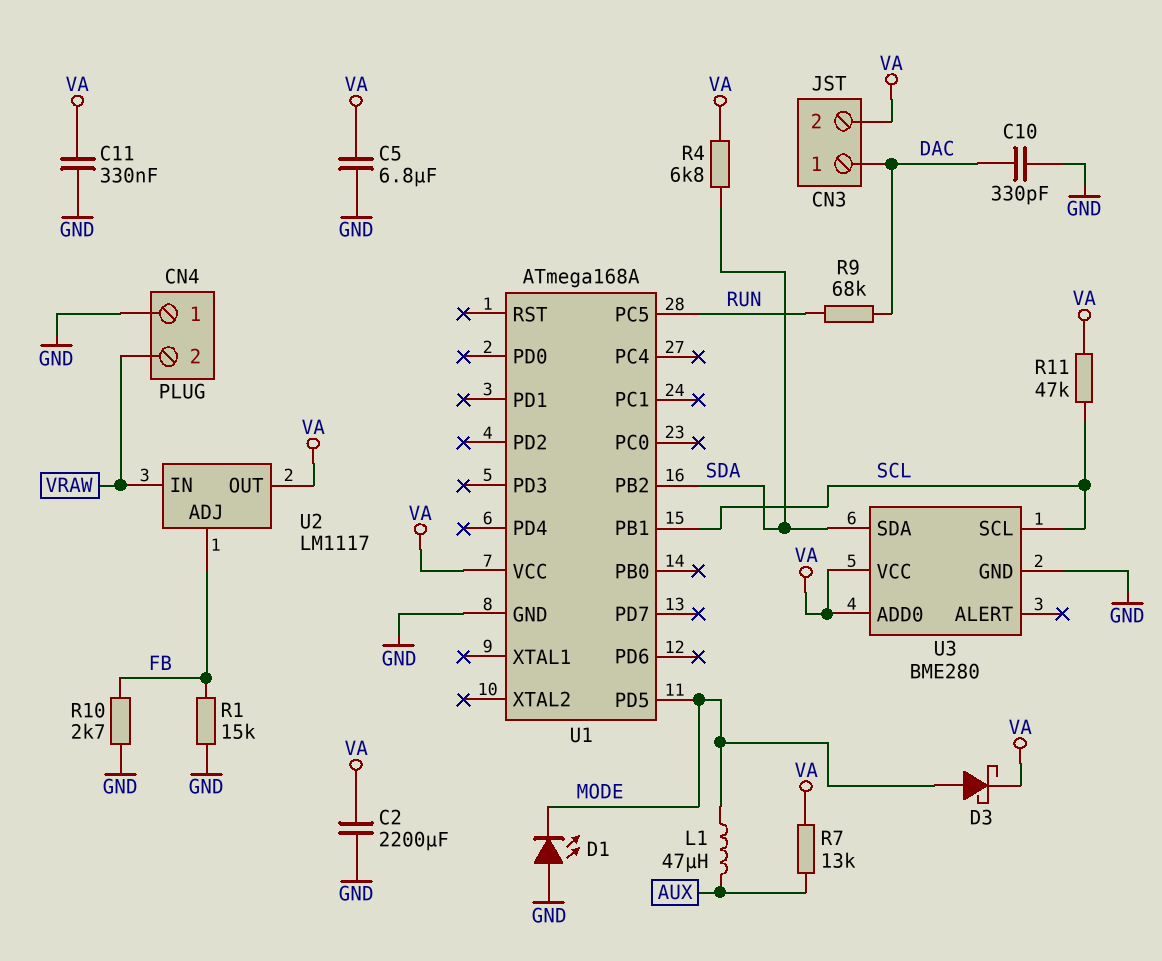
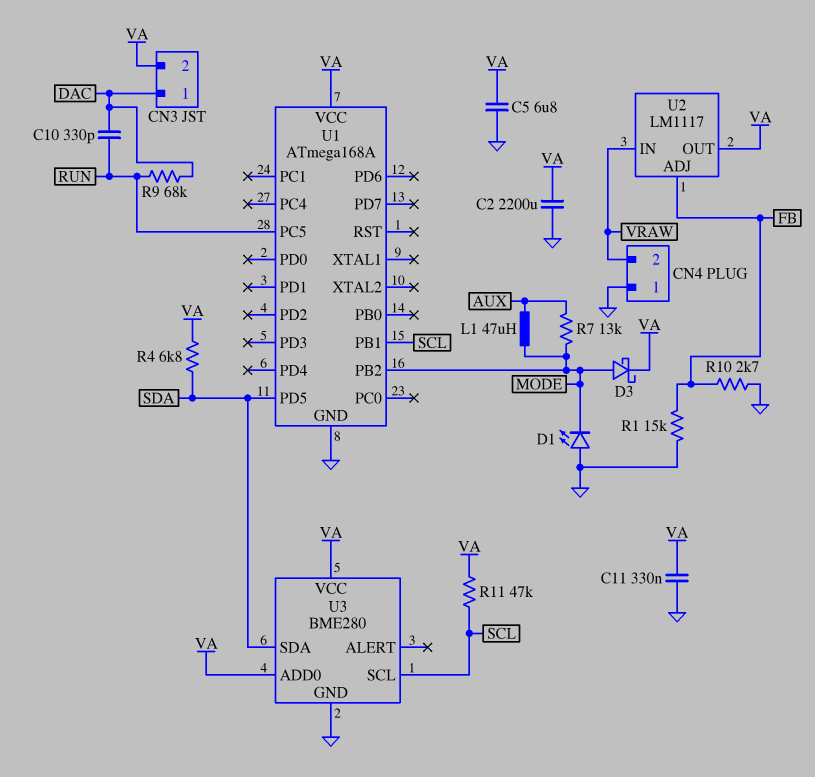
C10: 330pF (DAC, GND) -> 330pF (DAC, RUN)
R7: 13k (AUX, VA) -> 13k (AUX, MODE)
U1 pin PB2: SDA -> MODE
U1 pin PD5: MODE -> SDA

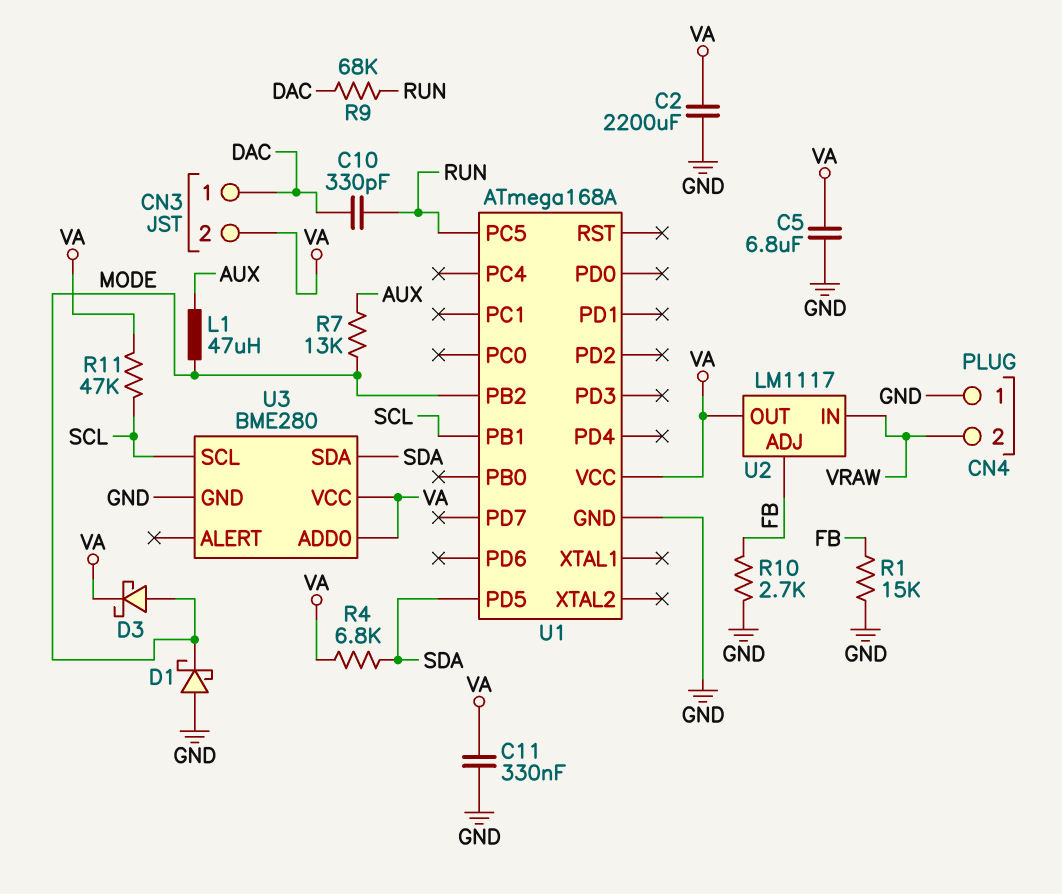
D1: LED (A GND, K MODE) -> schottky (A GND, K MODE)

